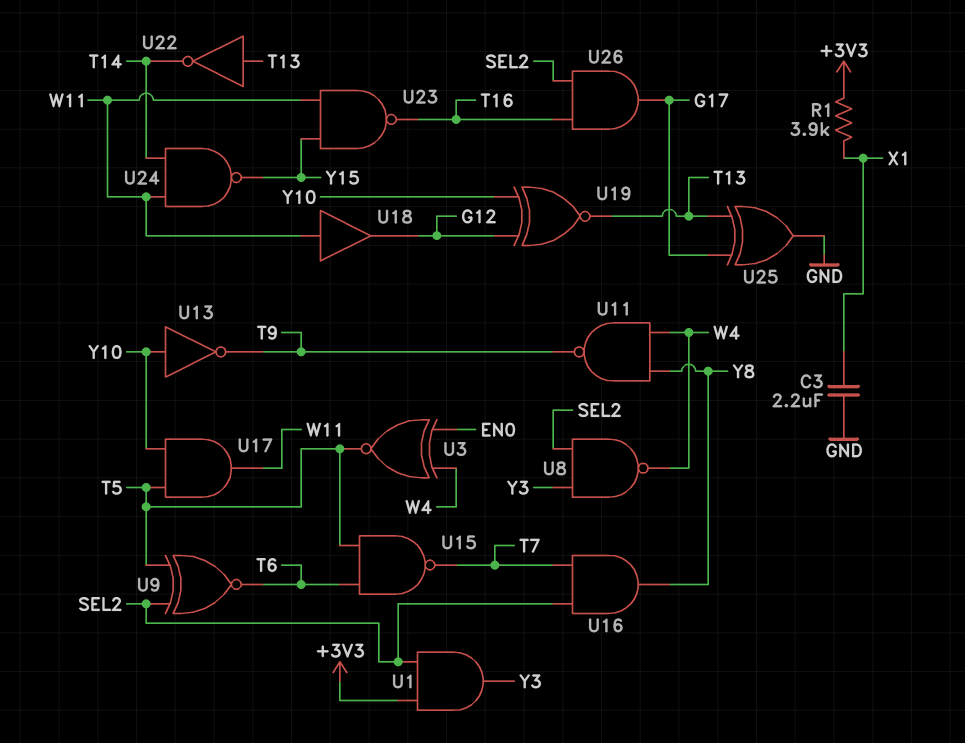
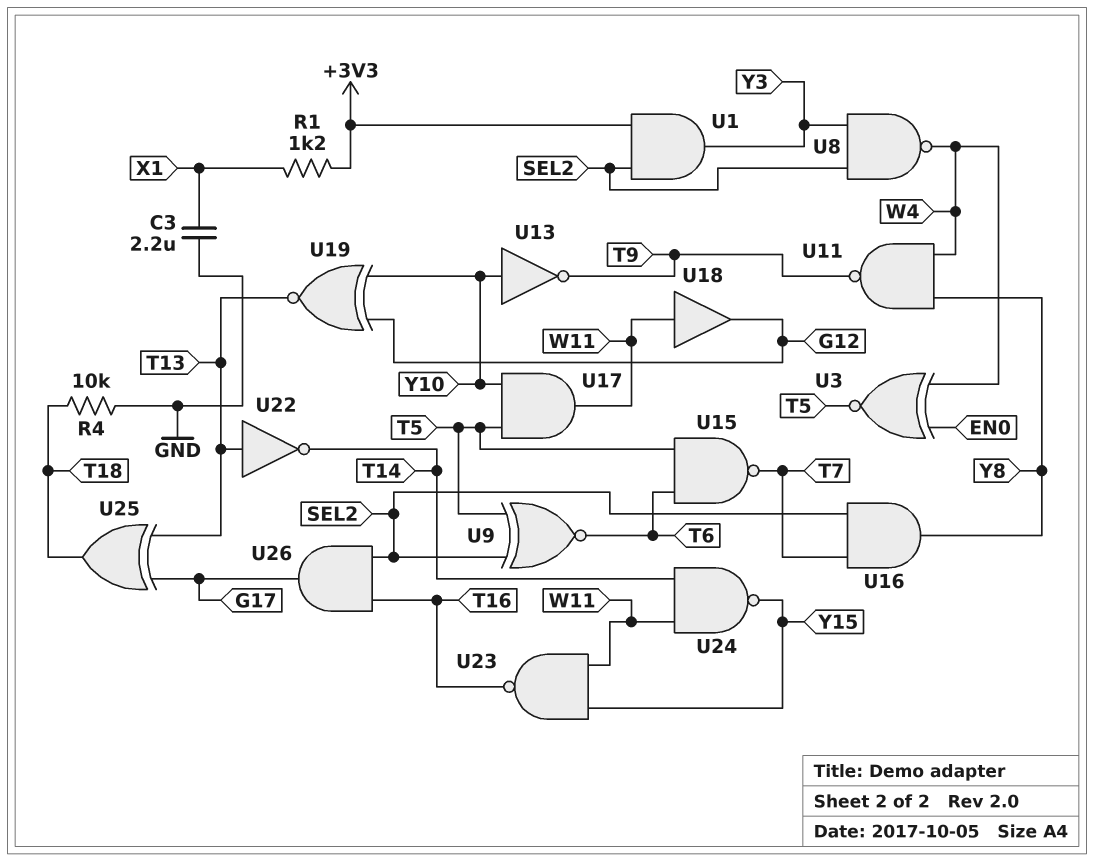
R1: 3.9k (+3V3, X1) -> 1.2k (+3V3, X1)
R4: none -> 10k (GND, T18)
U25: XOR (in G17, in T13, out GND) -> XOR (in G17, in T13, out T18)

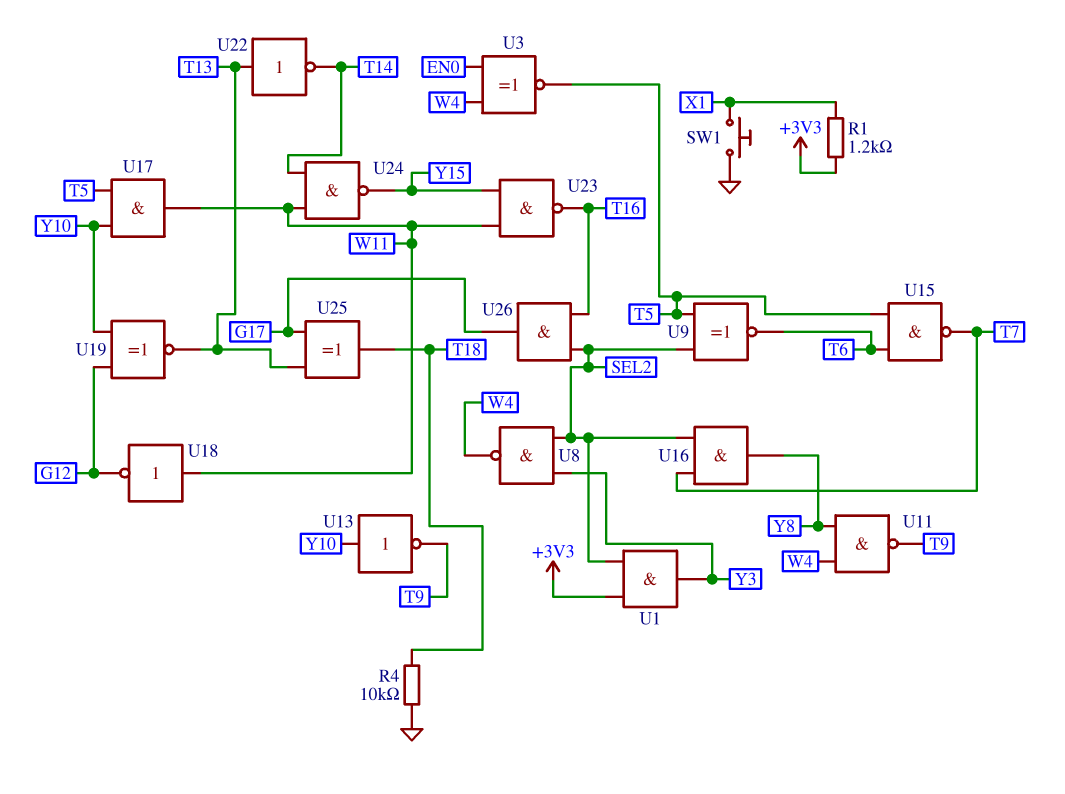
C3: 2.2uF (GND, X1) -> none
SW1: none -> button (GND, X1)
U18: buffer (in W11, out G12) -> NOT (in W11, out G12)

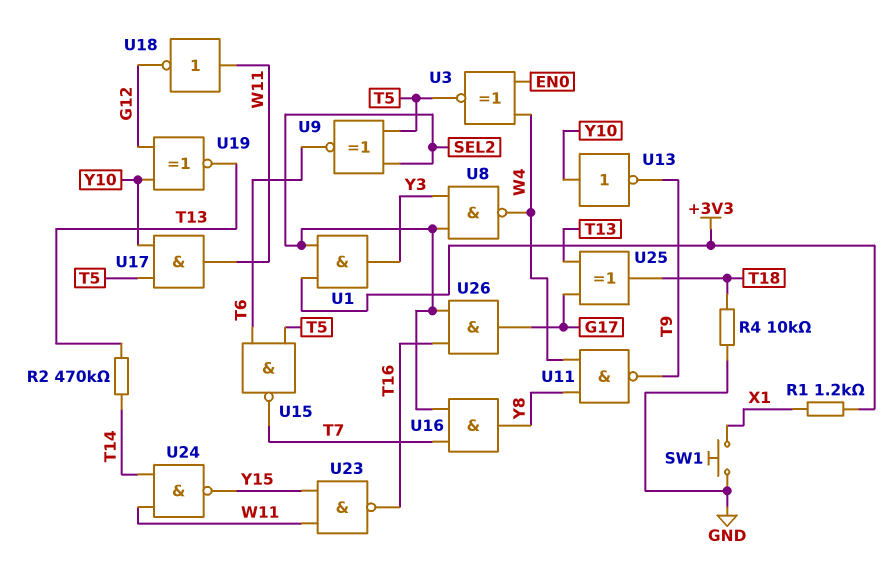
R2: none -> 470k (T13, T14)
U22: NOT (in T13, out T14) -> none

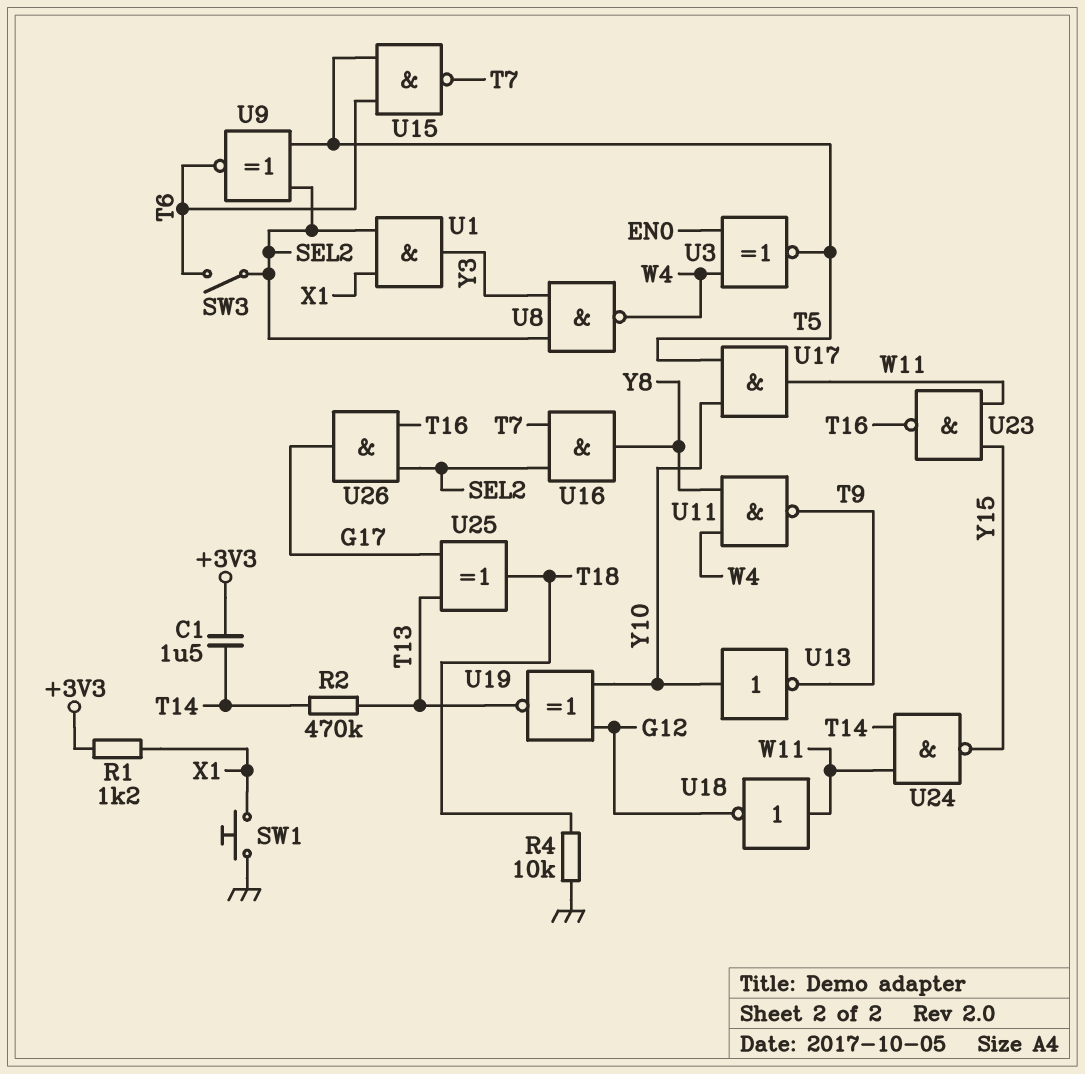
C1: none -> 1.5uF (+3V3, T14)
SW3: none -> switch (SEL2, T6)
U1: AND (in +3V3, in SEL2, out Y3) -> AND (in SEL2, in X1, out Y3)

